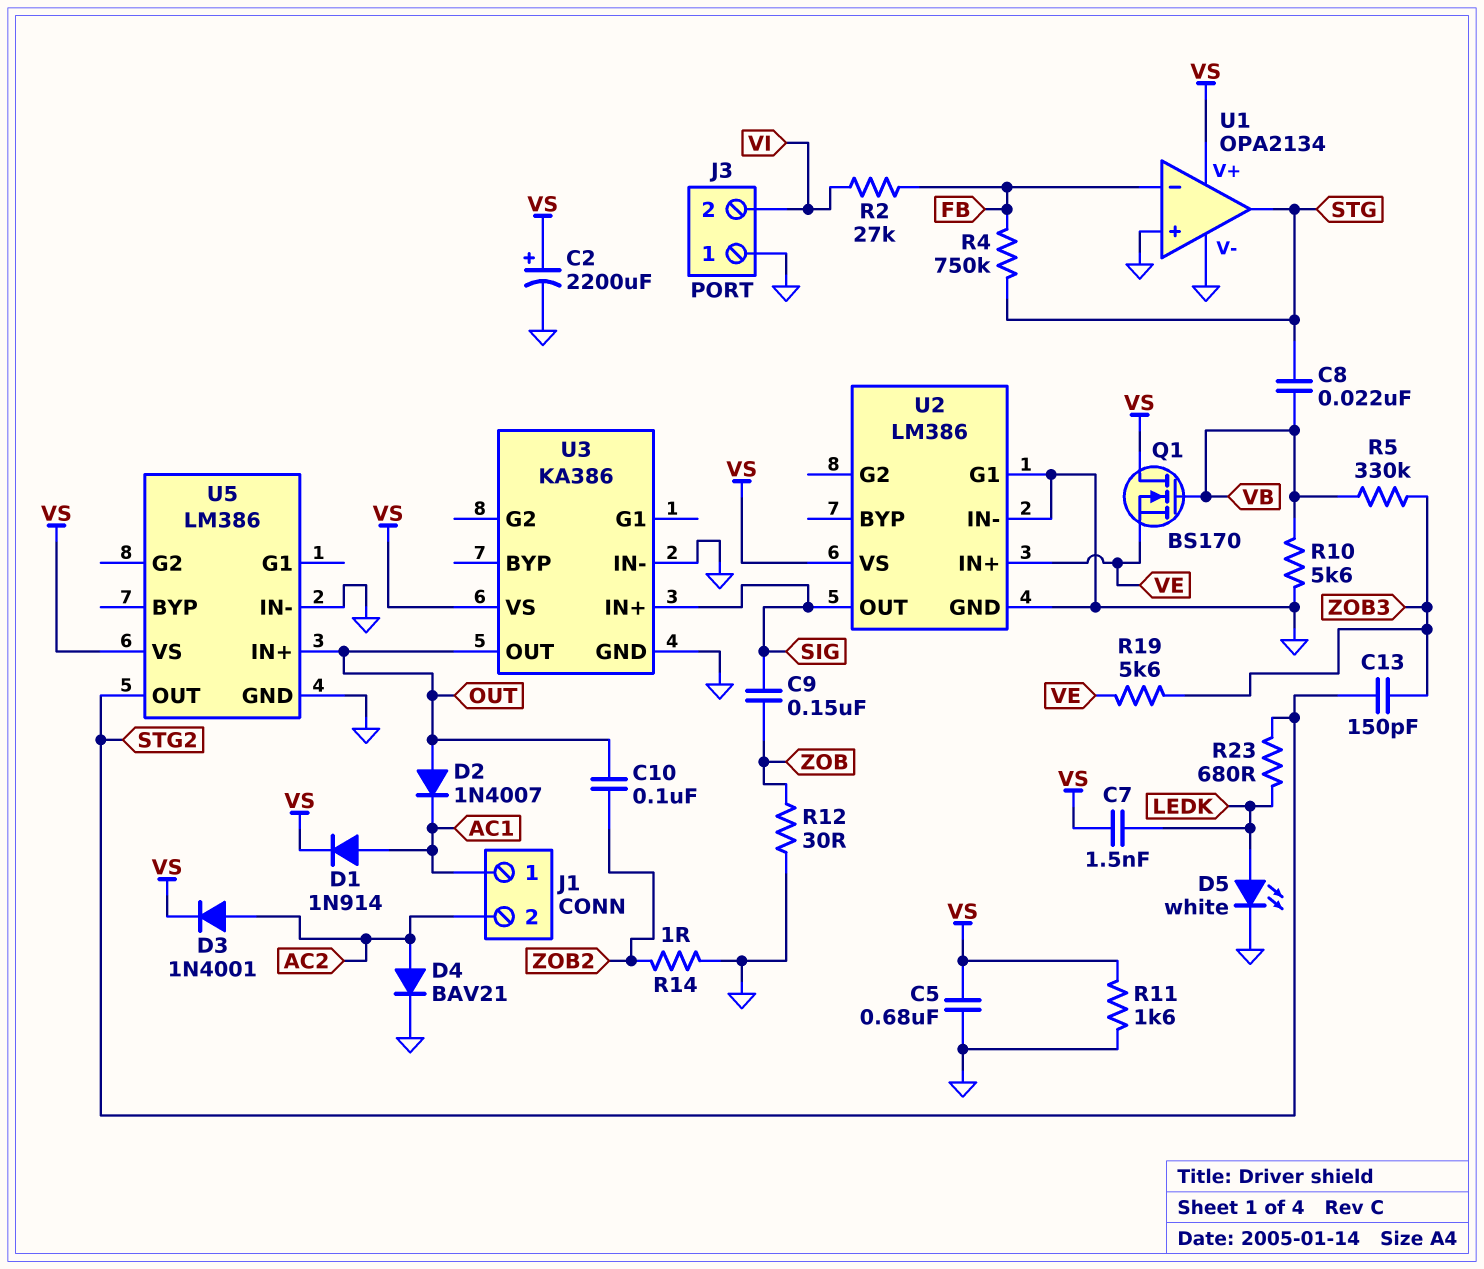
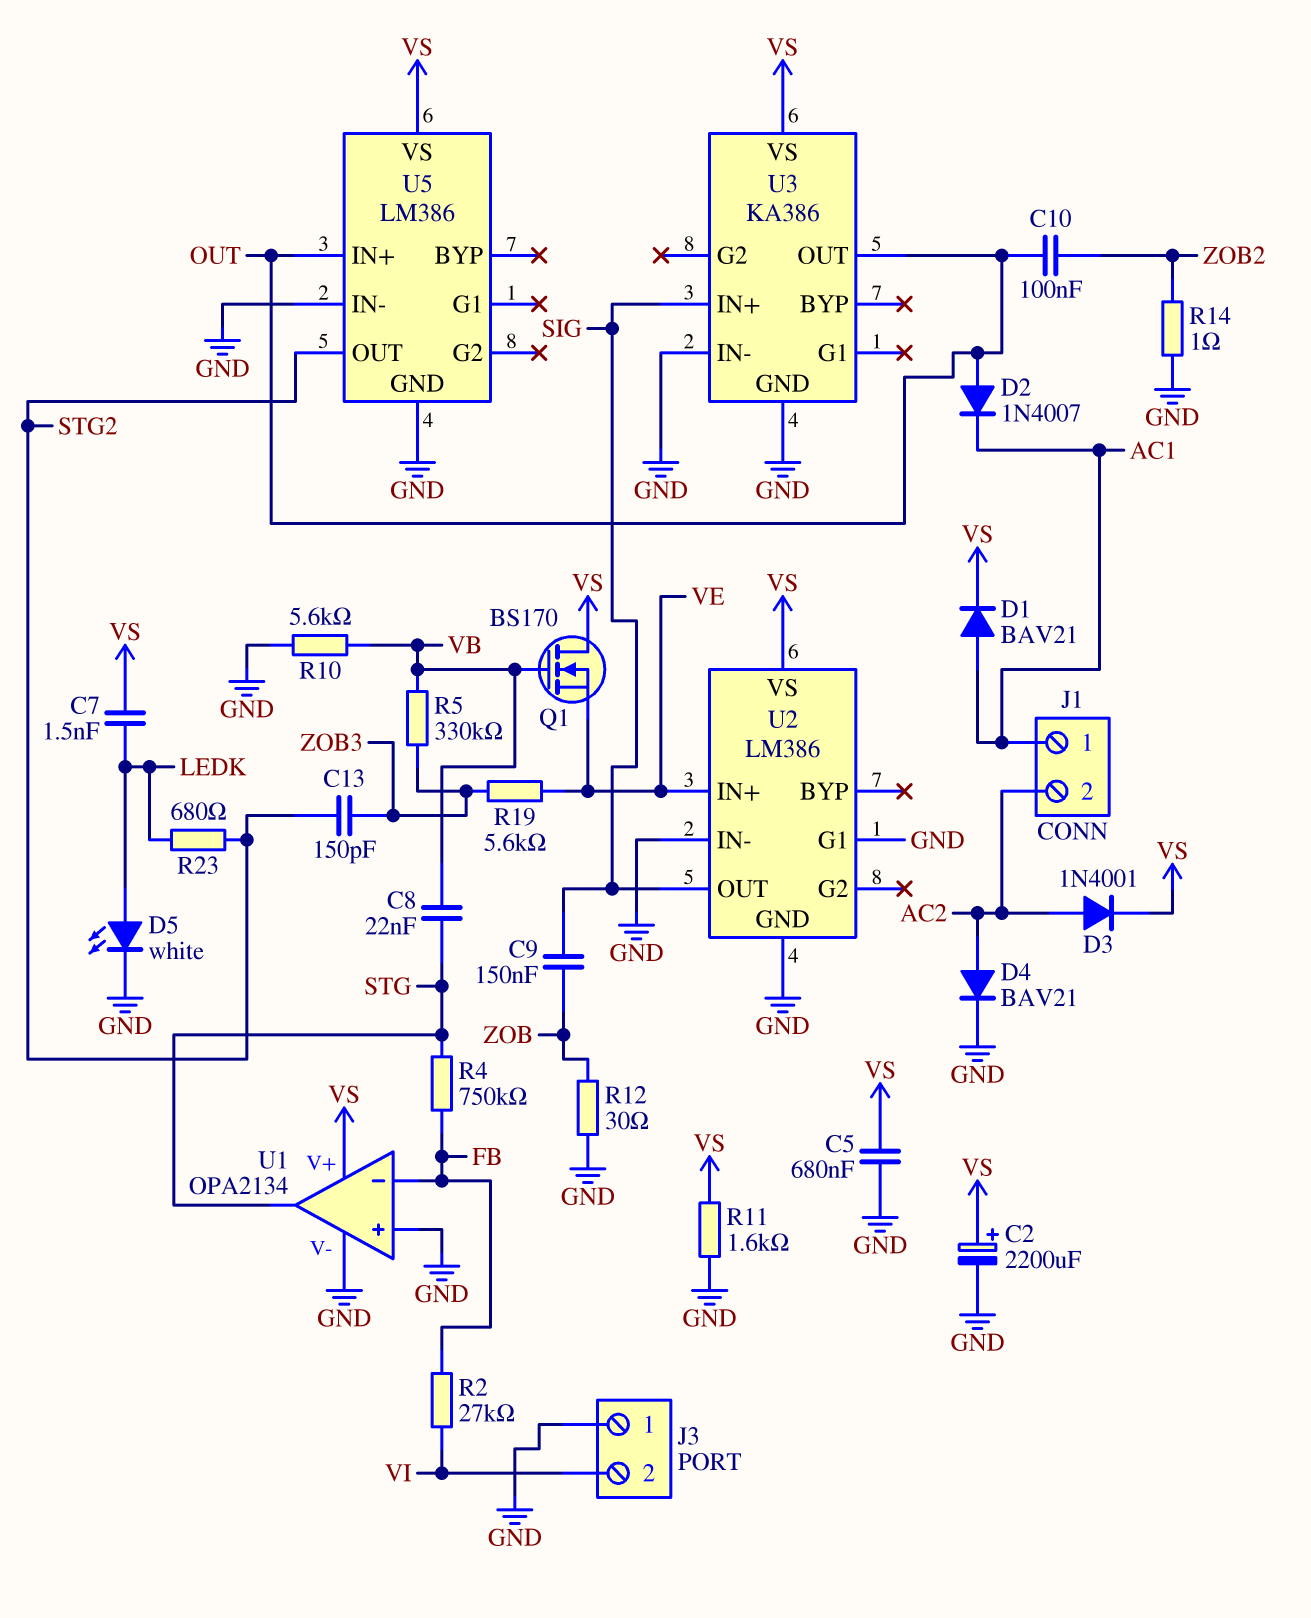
D1: diode 1N914 (A AC1, K VS) -> diode BAV21 (A AC1, K VS)

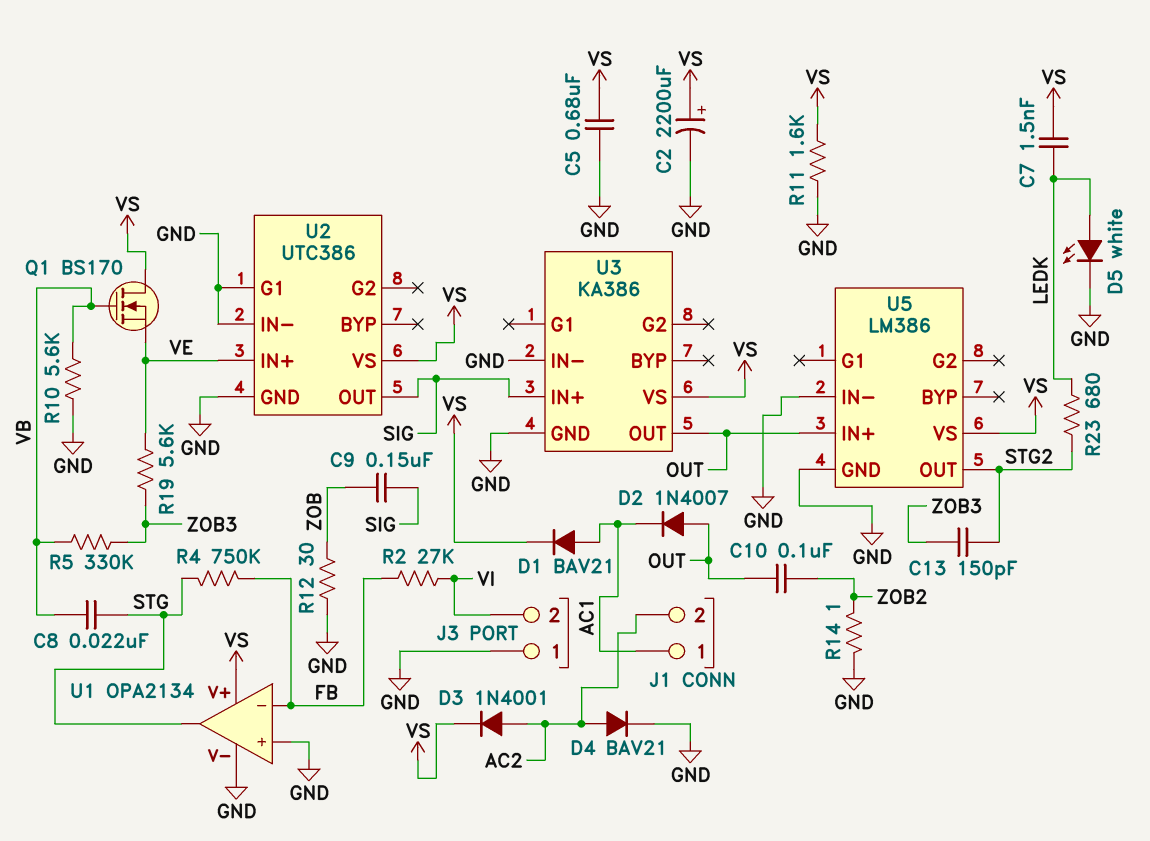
U2: LM386 -> UTC386

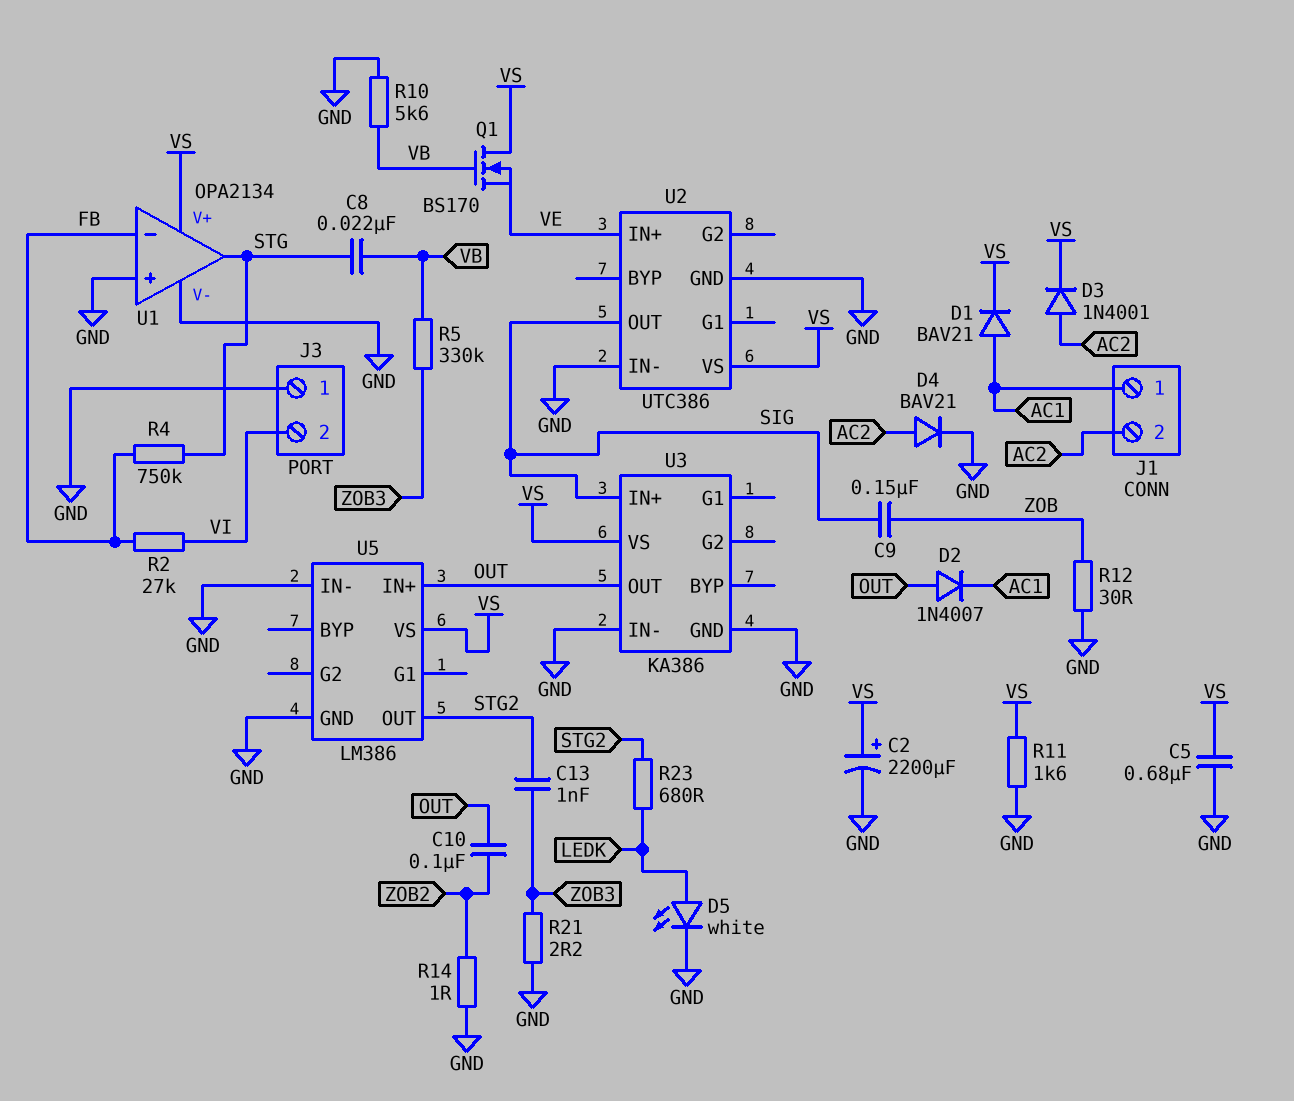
C7: 1.5nF (LEDK, VS) -> none
C13: 150pF (STG2, ZOB3) -> 1nF (STG2, ZOB3)
R19: 5.6k (VE, ZOB3) -> none
R21: none -> 2.2 (GND, ZOB3)
U2 pin G1: GND -> none

